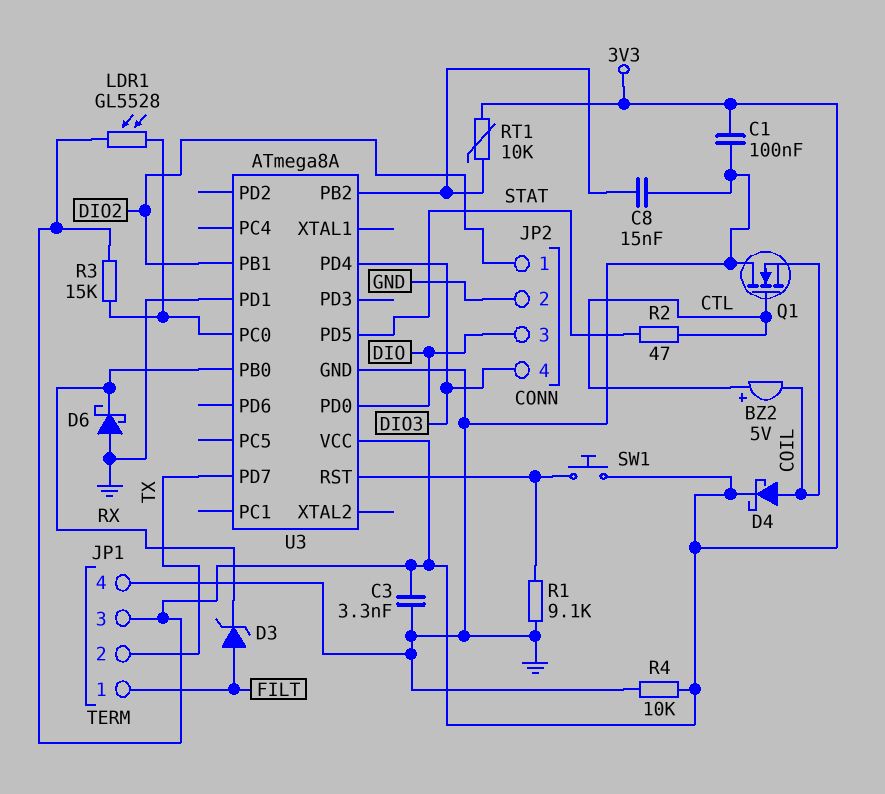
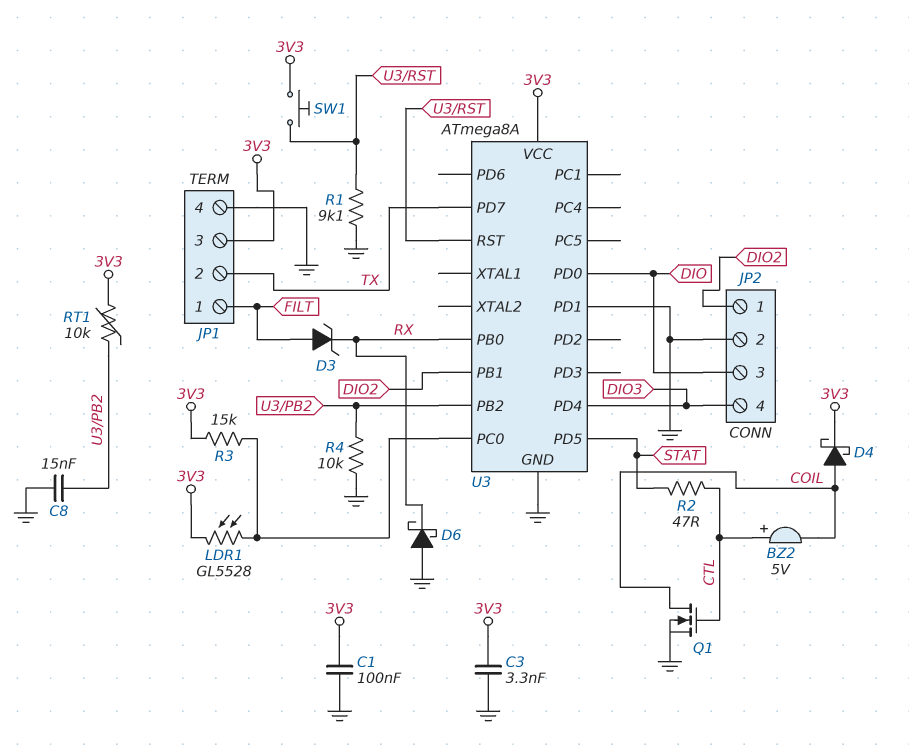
Q1: NMOS (G CTL, D GND, S COIL) -> NMOS (G CTL, D COIL, S GND)
R4: 10k (3V3, GND) -> 10k (GND, U3/PB2)

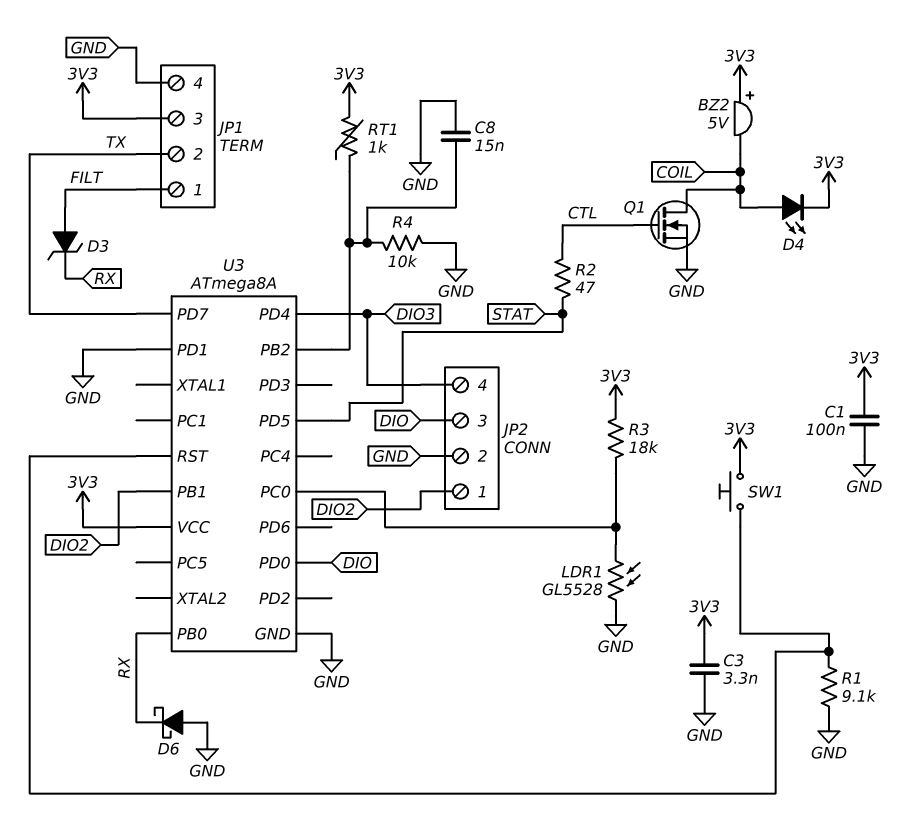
BZ2: buzzer 5V (plus CTL, minus COIL) -> buzzer 5V (plus 3V3, minus COIL)
D4: schottky (A COIL, K 3V3) -> LED (A COIL, K 3V3)
LDR1: GL5528 (3V3, U3/PC0) -> GL5528 (GND, U3/PC0)
R3: 15k (3V3, U3/PC0) -> 18k (3V3, U3/PC0)
RT1: 10k (3V3, U3/PB2) -> 1k (3V3, U3/PB2)

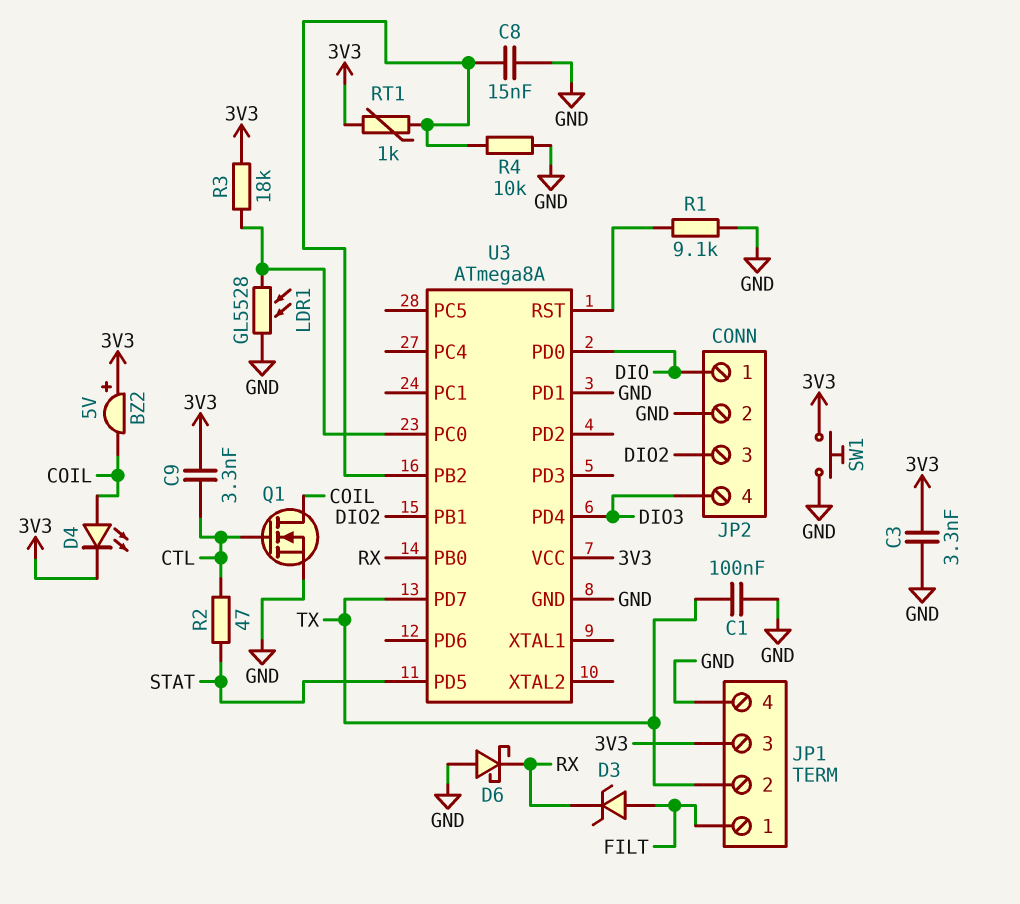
C1: 100nF (3V3, GND) -> 100nF (GND, TX)
C9: none -> 3.3nF (3V3, CTL)
JP2 pin 1: DIO2 -> DIO
JP2 pin 3: DIO -> DIO2
SW1: button (3V3, U3/RST) -> button (3V3, GND)

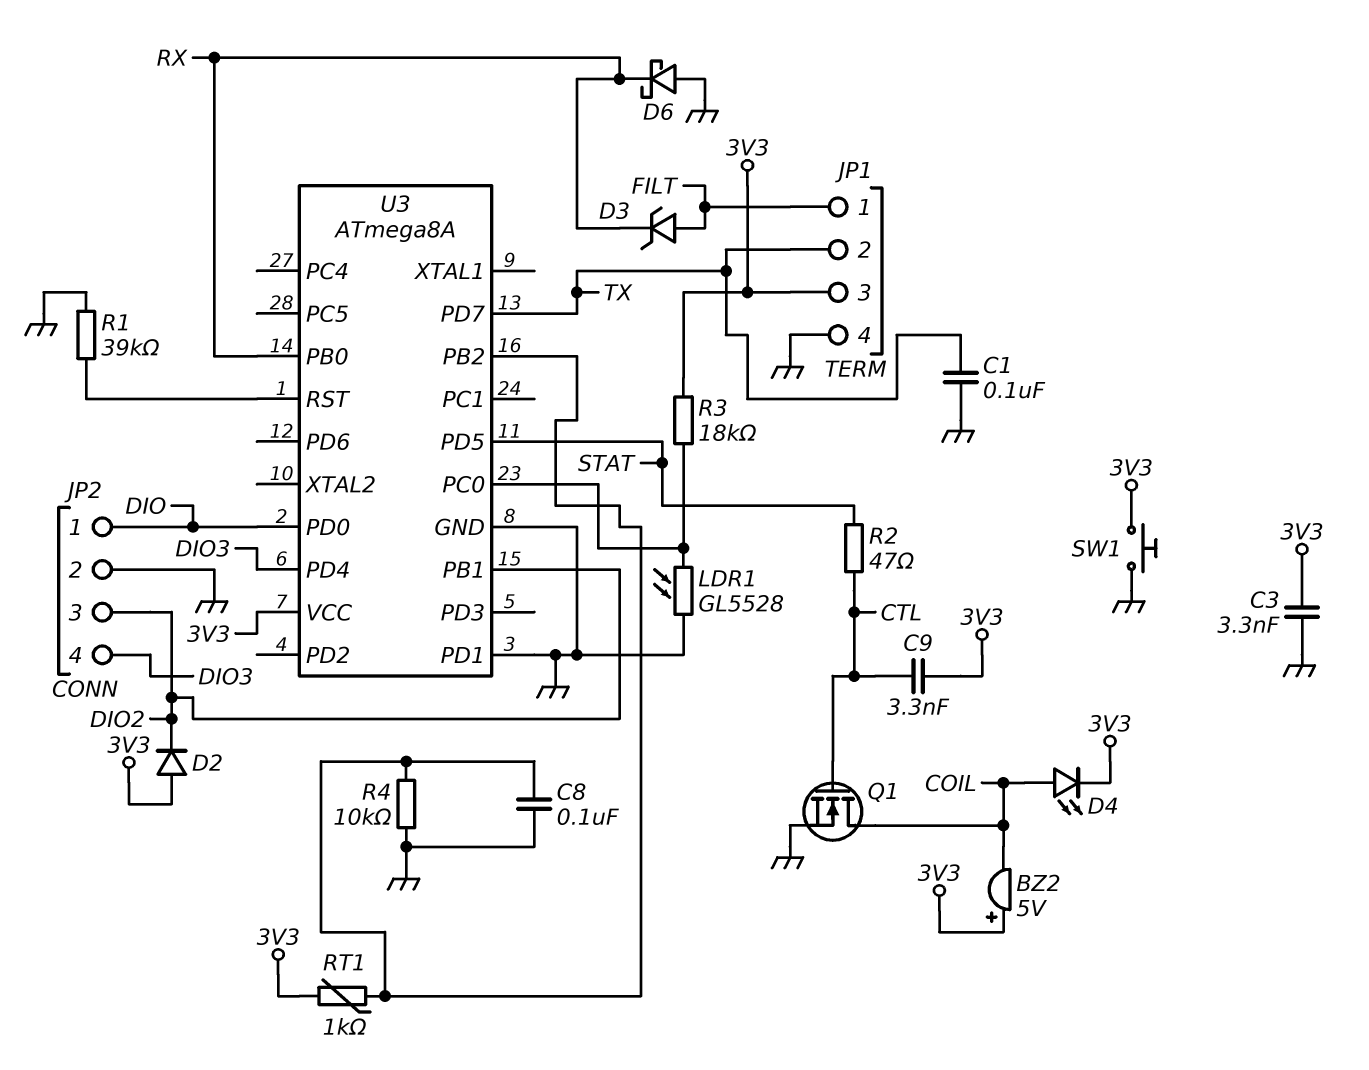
C8: 15nF (GND, U3/PB2) -> 100nF (GND, U3/PB2)
D2: none -> diode (A 3V3, K DIO2)
R1: 9.1k (GND, U3/RST) -> 39k (GND, U3/RST)

